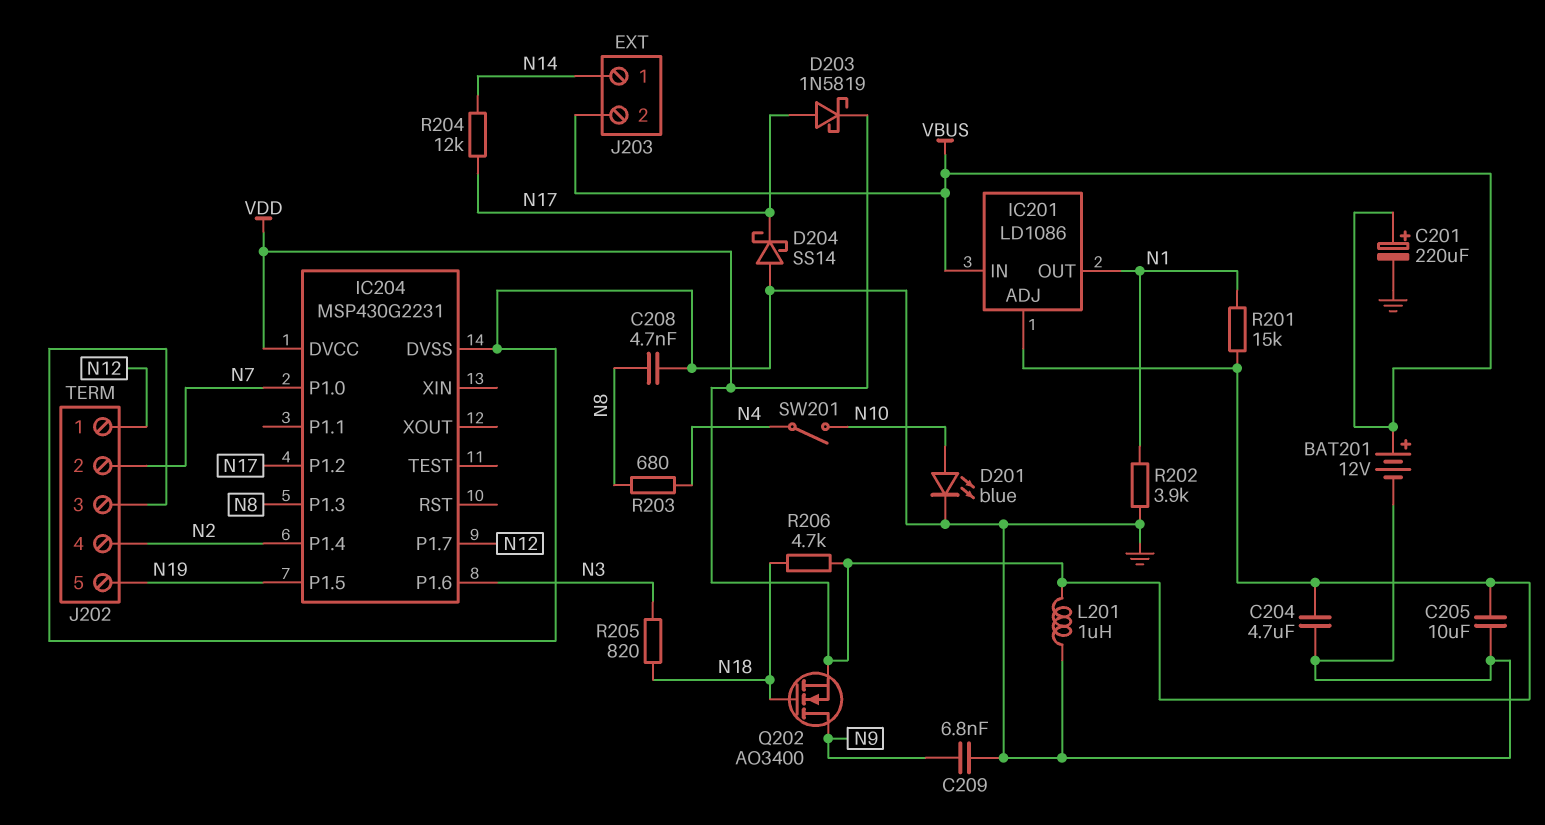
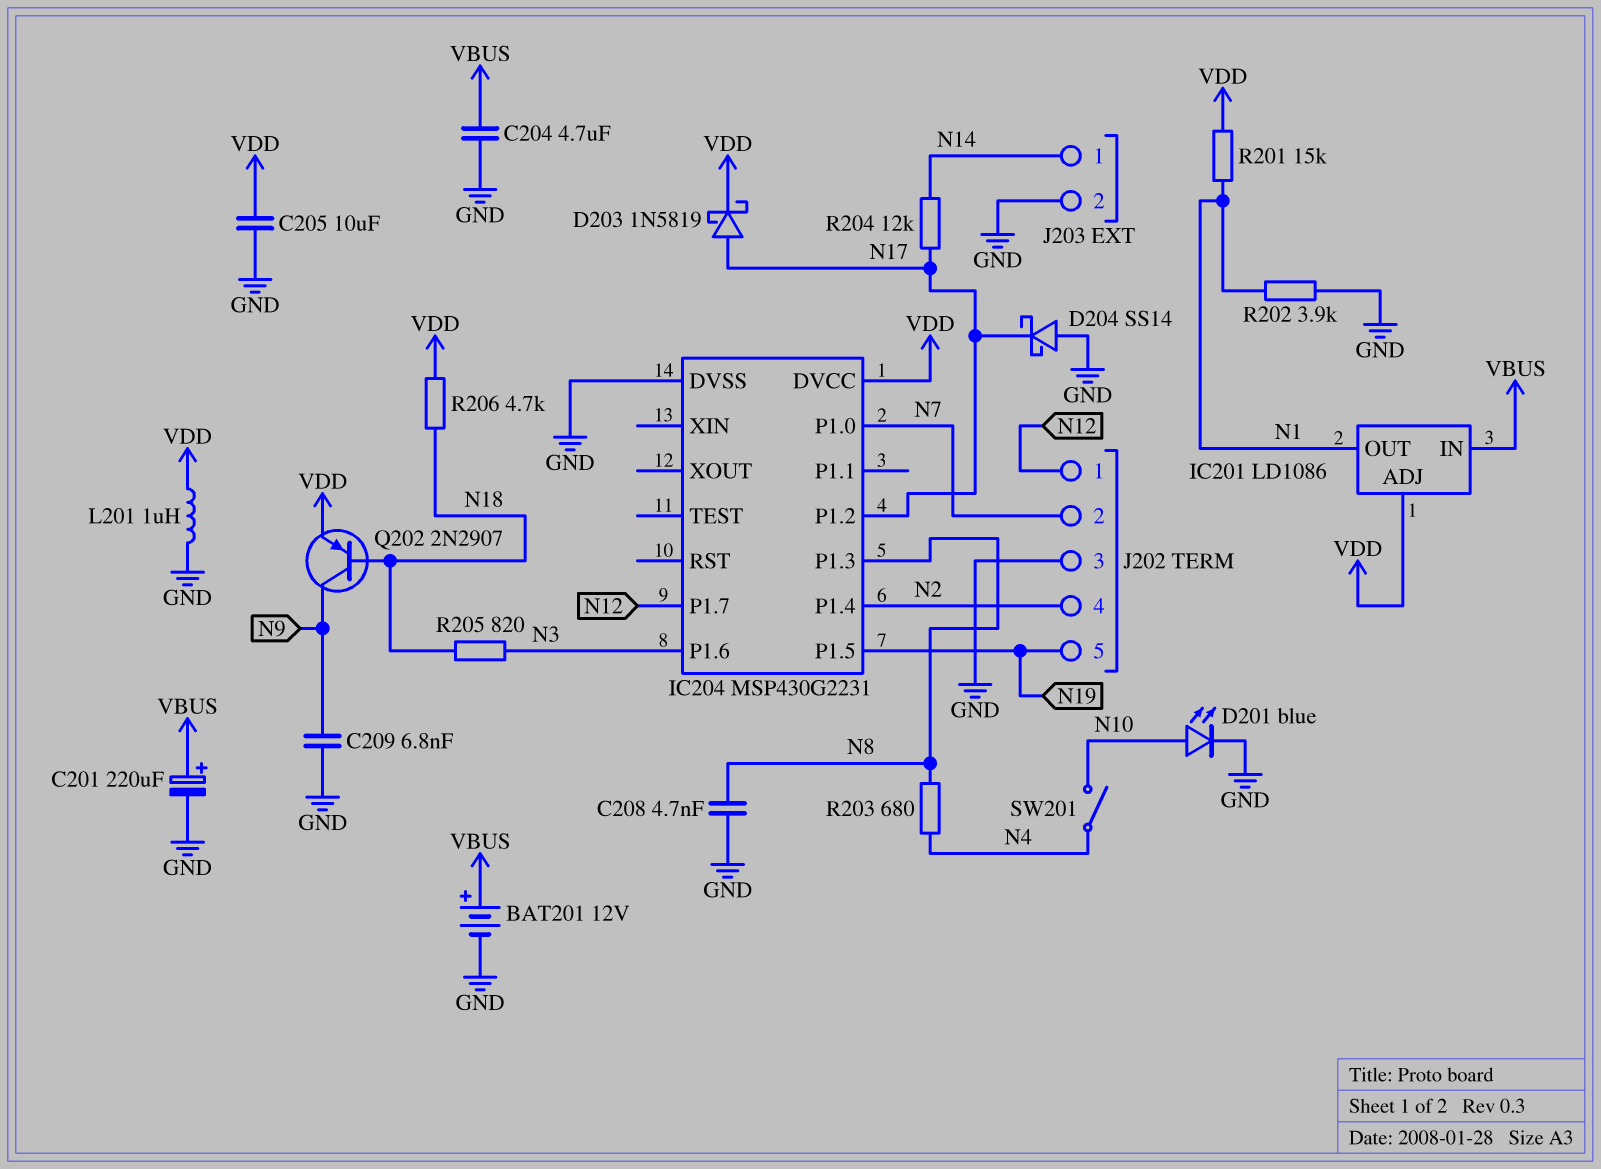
C204: 4.7uF (GND, VDD) -> 4.7uF (GND, VBUS)
J203 pin 2: VBUS -> GND
Q202: NMOS AO3400 (G N18, D N9, S VDD) -> PNP 2N2907 (B N18, C N9, E VDD)

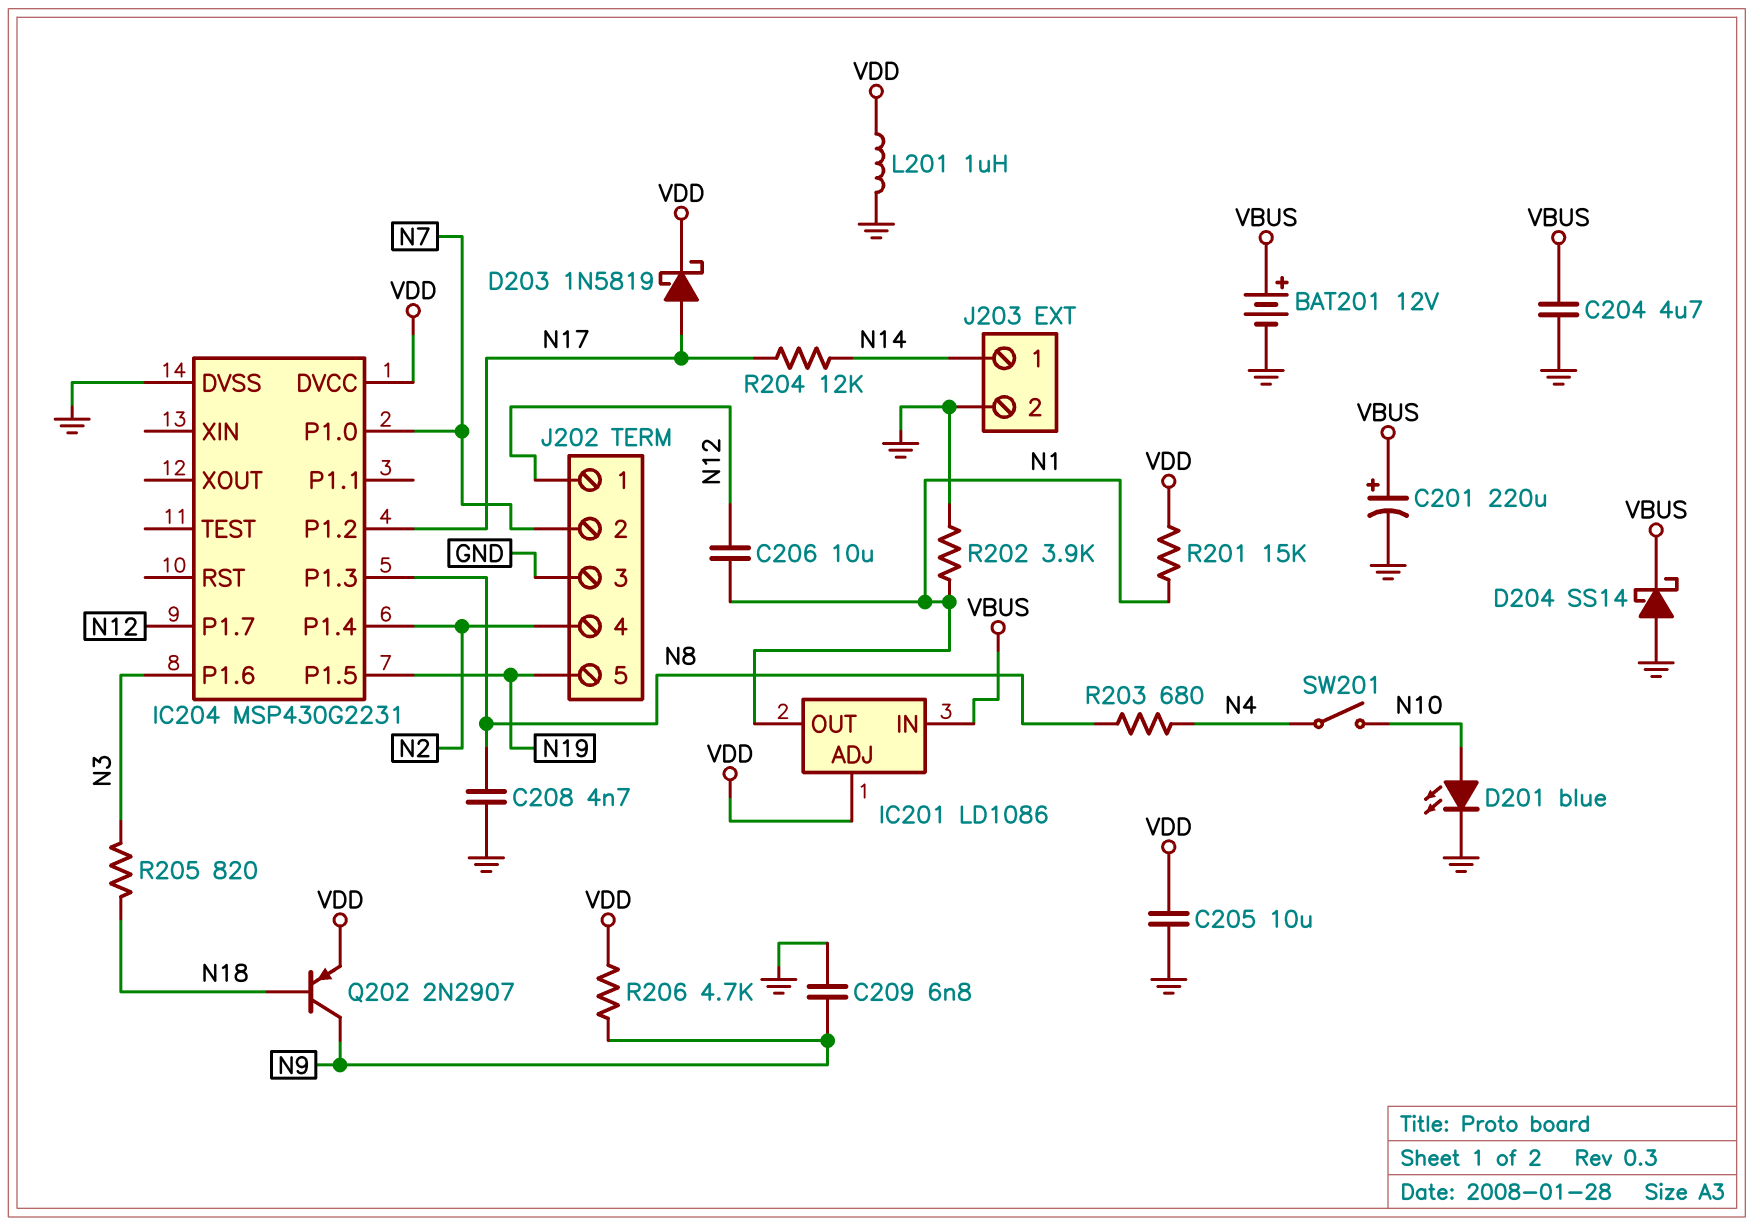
C206: none -> 10uF (N1, N12)
D204: schottky SS14 (A GND, K N17) -> schottky SS14 (A GND, K VBUS)
R206: 4.7k (N18, VDD) -> 4.7k (N9, VDD)

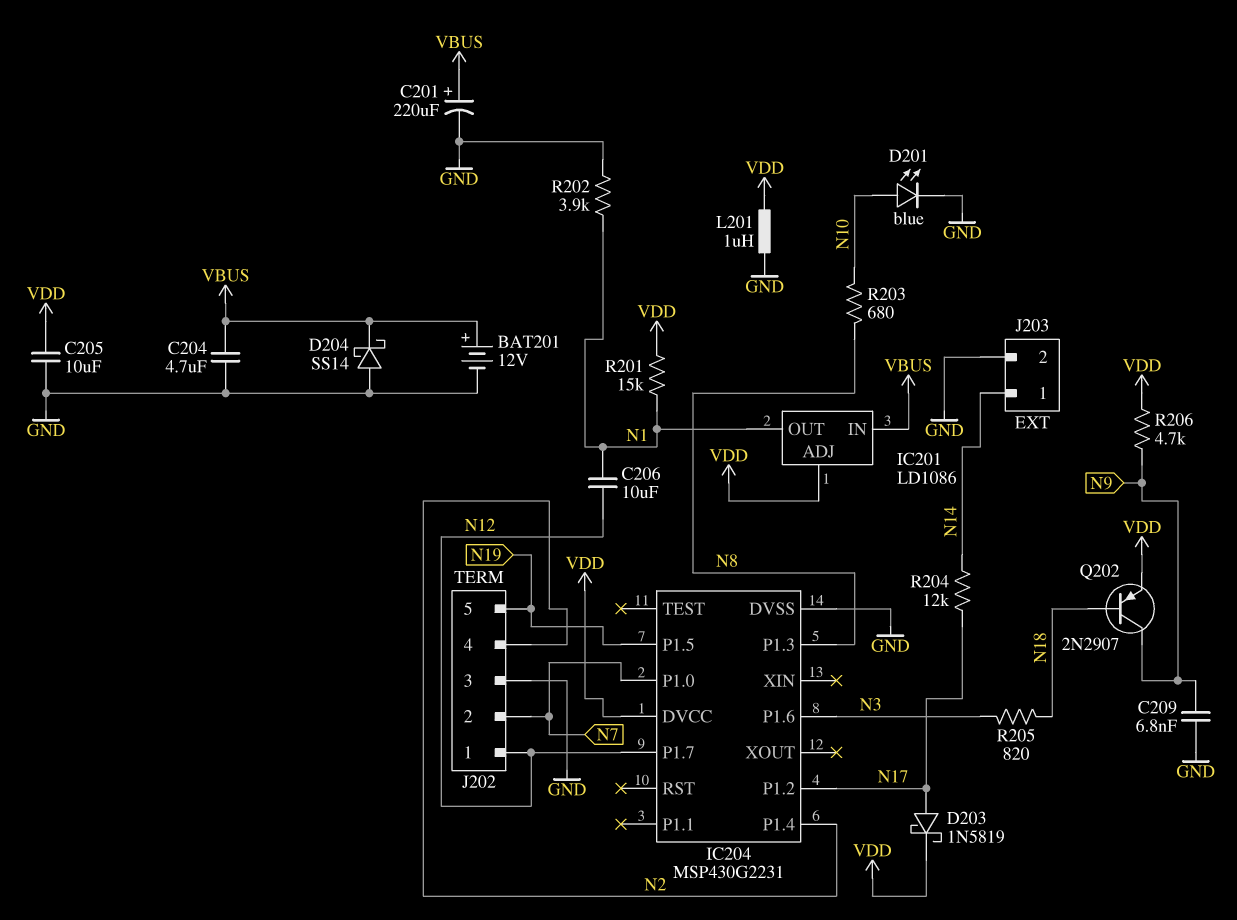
C208: 4.7nF (GND, N8) -> none
R203: 680 (N4, N8) -> 680 (N8, N10)
SW201: switch (N4, N10) -> none

